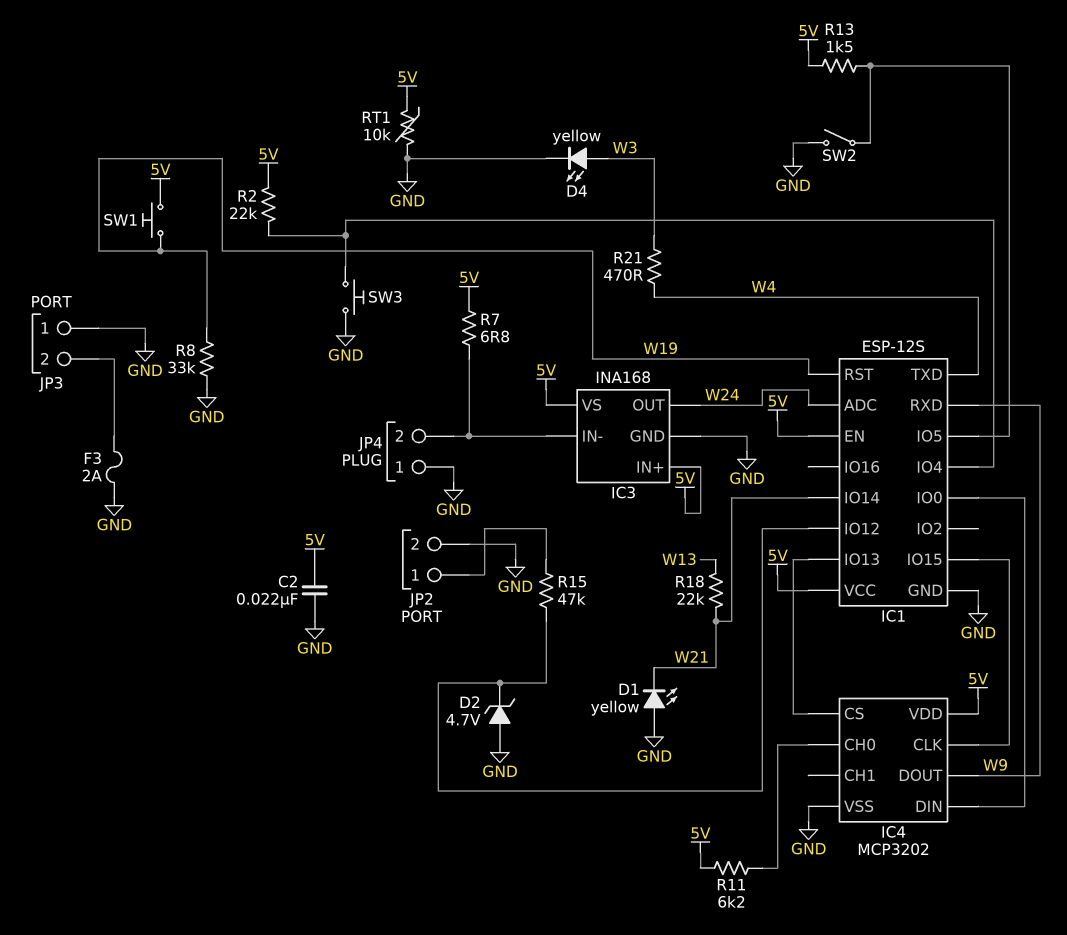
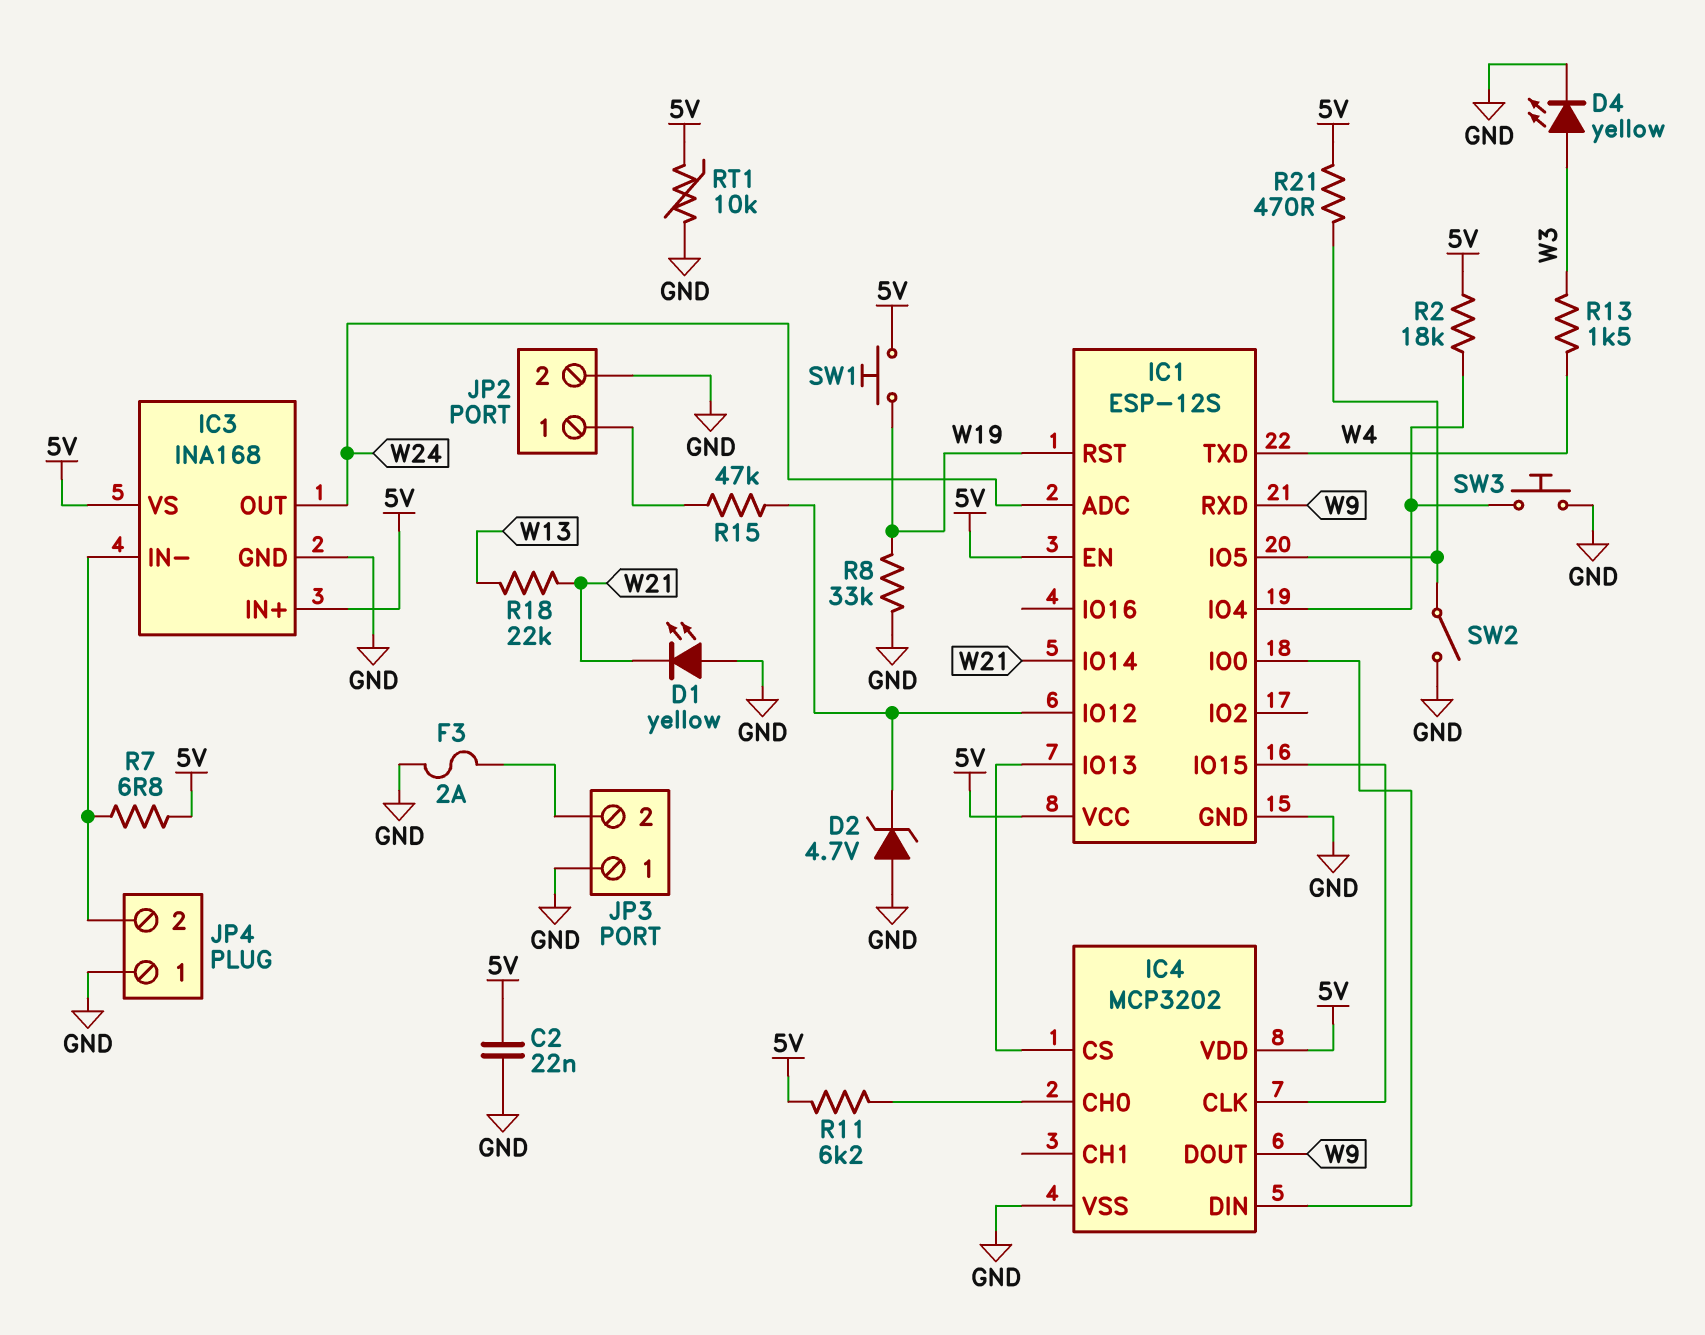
R2: 22k (5V, IC1/IO4) -> 18k (5V, IC1/IO4)
R13: 1.5k (5V, IC1/IO5) -> 1.5k (W3, W4)
R21: 470 (W3, W4) -> 470 (5V, IC1/IO5)

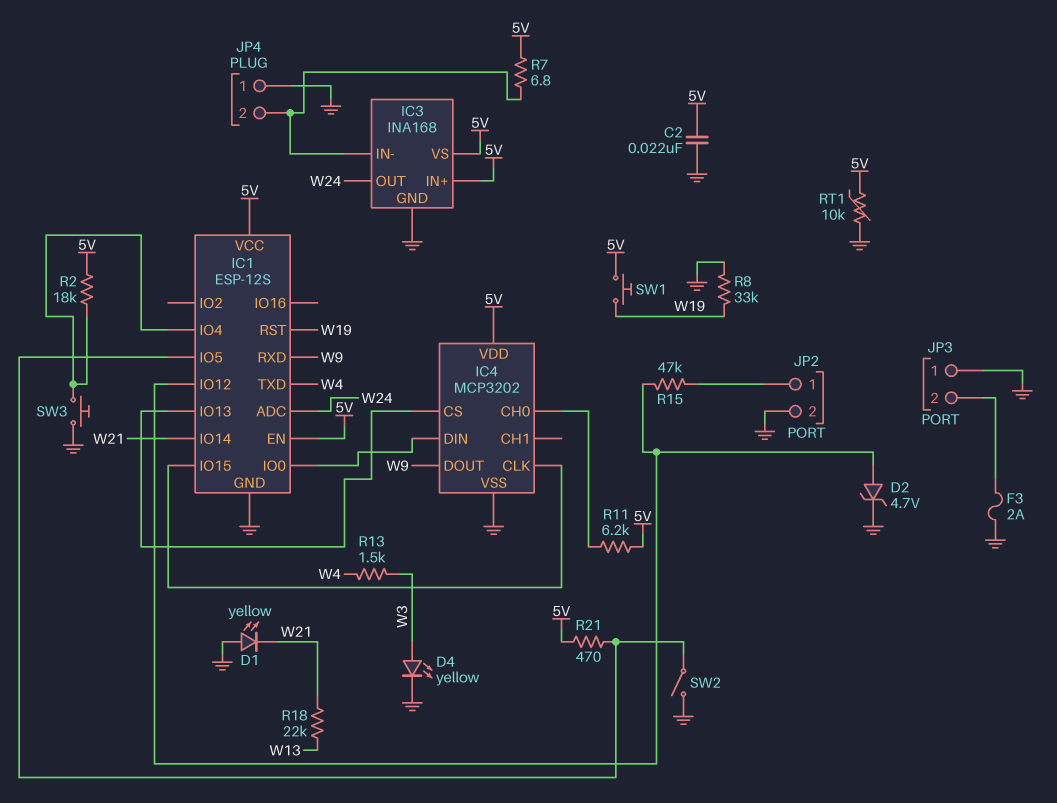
D2: zener 4.7V (A GND, K IC1/IO12) -> zener 4.7V (A IC1/IO12, K GND)

